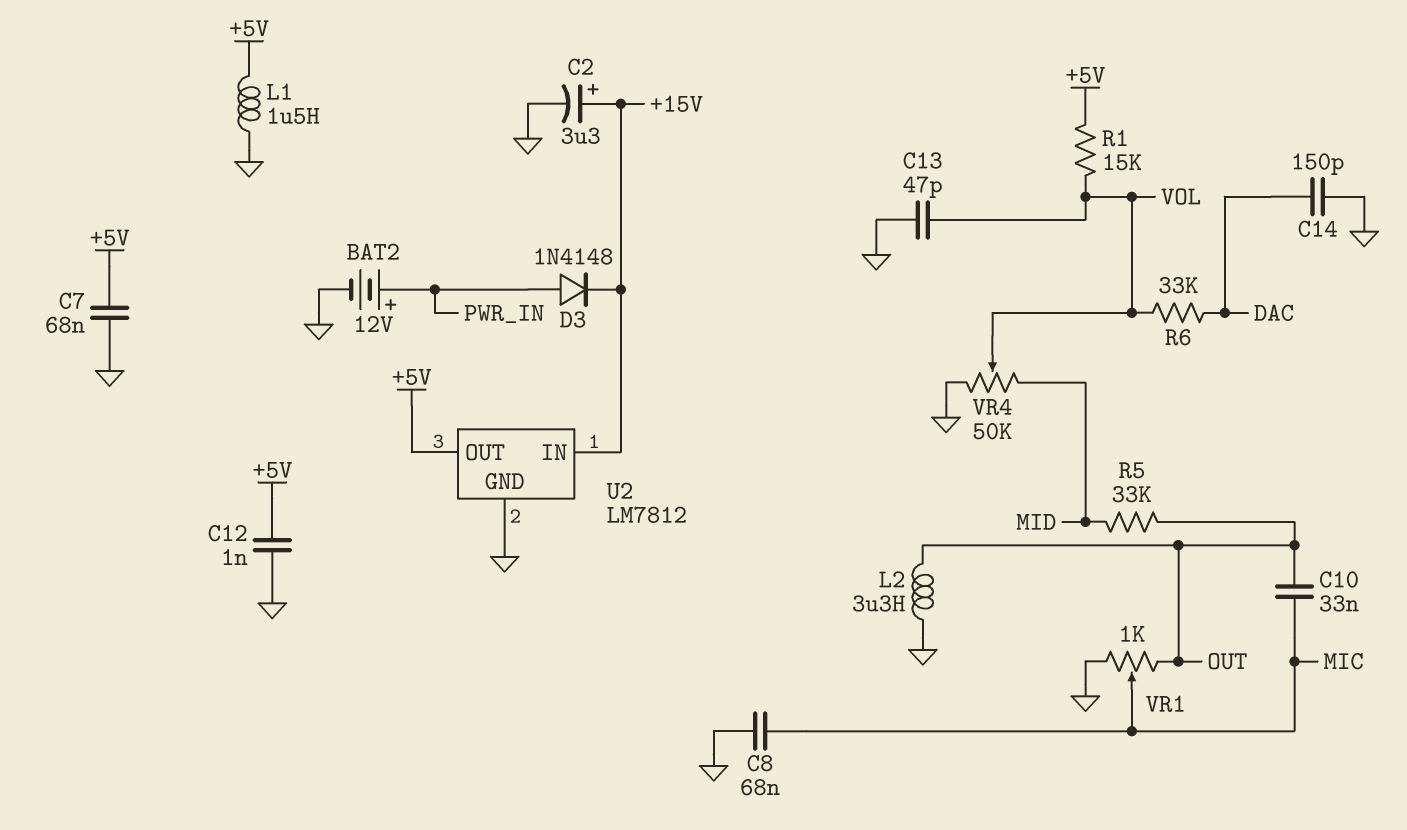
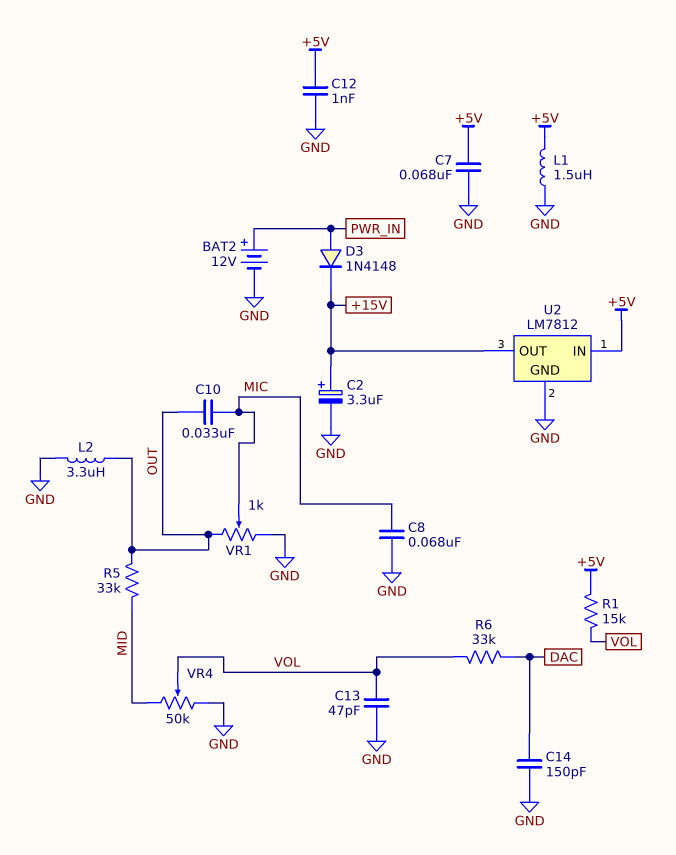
U2 pin IN: +15V -> +5V
U2 pin OUT: +5V -> +15V

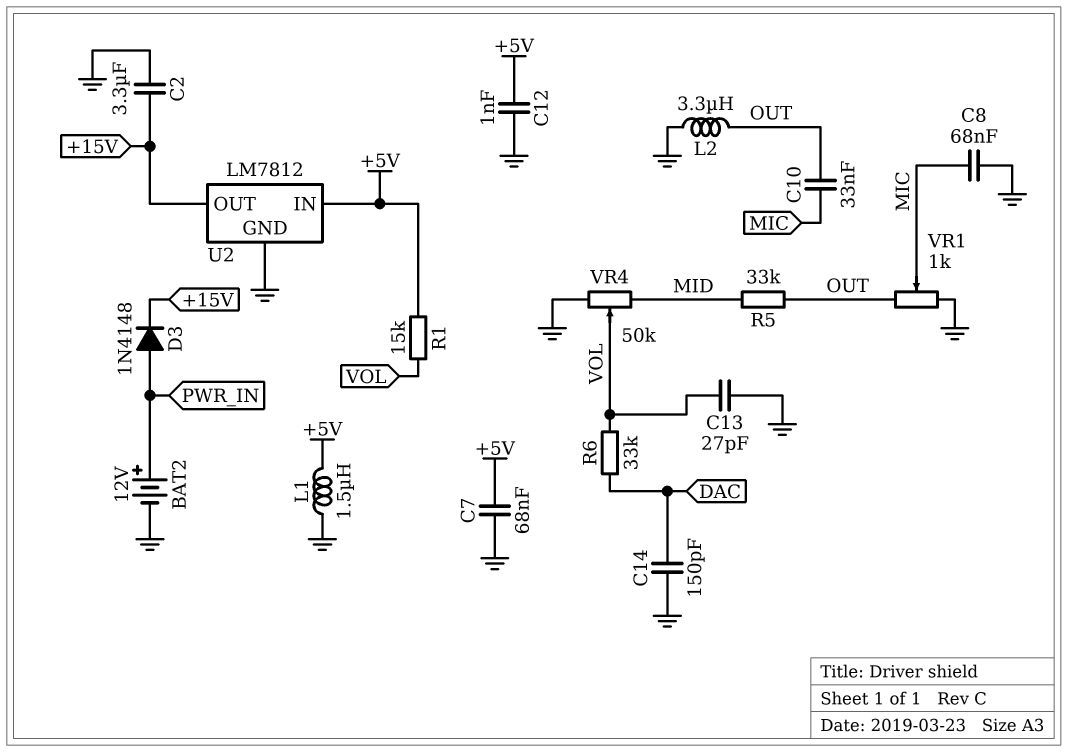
C2: 3.3uF (plus +15V, minus GND) -> 3.3uF (+15V, GND)
C13: 47pF (GND, VOL) -> 27pF (GND, VOL)

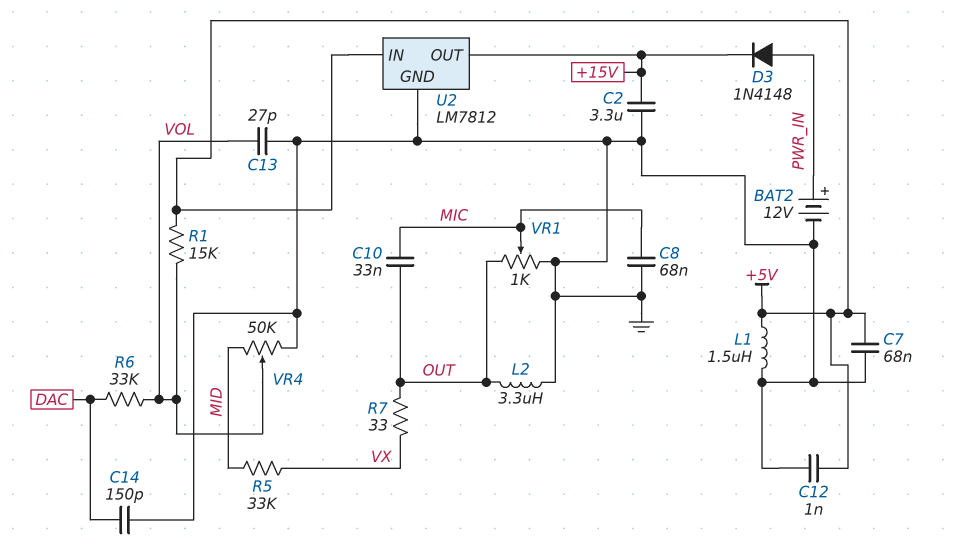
R5: 33k (MID, OUT) -> 33k (MID, VX)
R7: none -> 33 (OUT, VX)

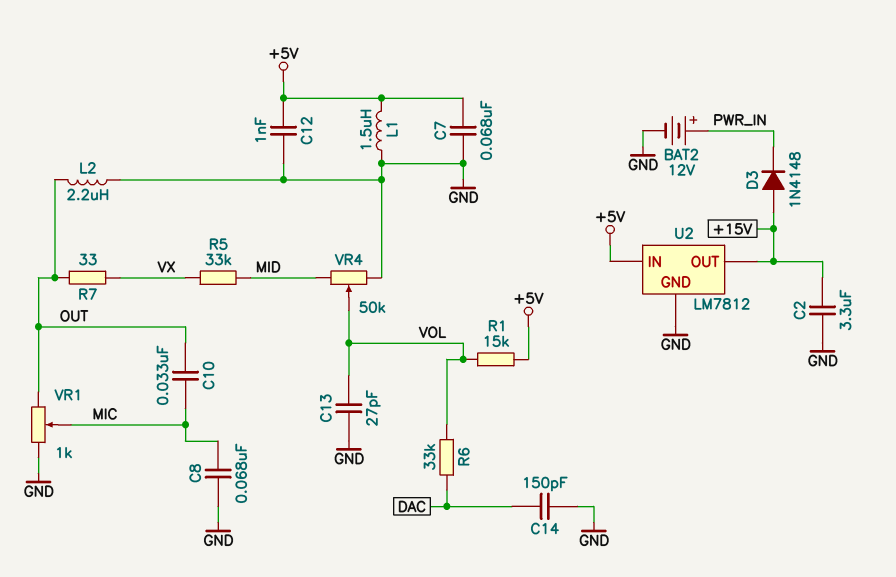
D3: diode 1N4148 (A PWR_IN, K +15V) -> diode 1N4148 (A +15V, K PWR_IN)
L2: 3.3uH (GND, OUT) -> 2.2uH (GND, OUT)

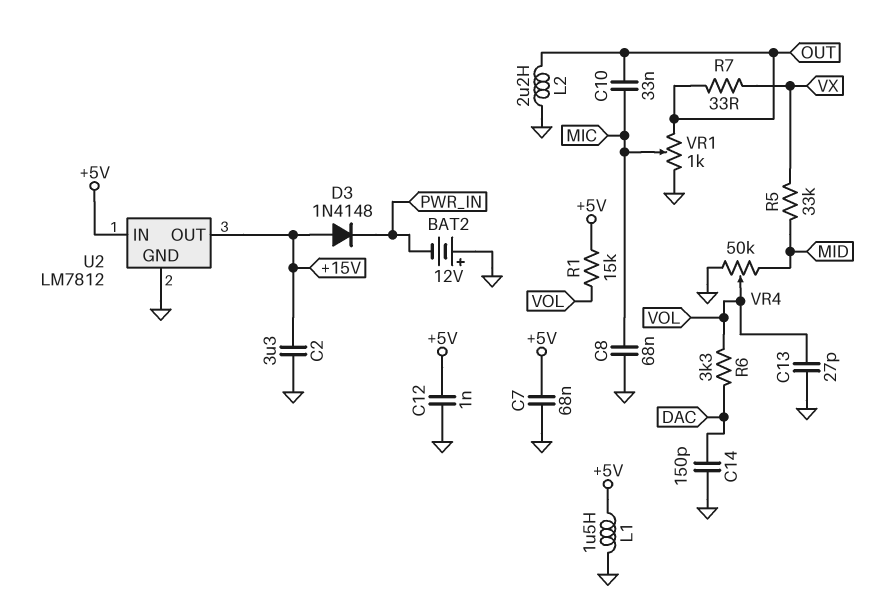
BAT2: 12V (plus PWR_IN, minus GND) -> 12V (plus GND, minus PWR_IN)
R6: 33k (DAC, VOL) -> 3.3k (DAC, VOL)

